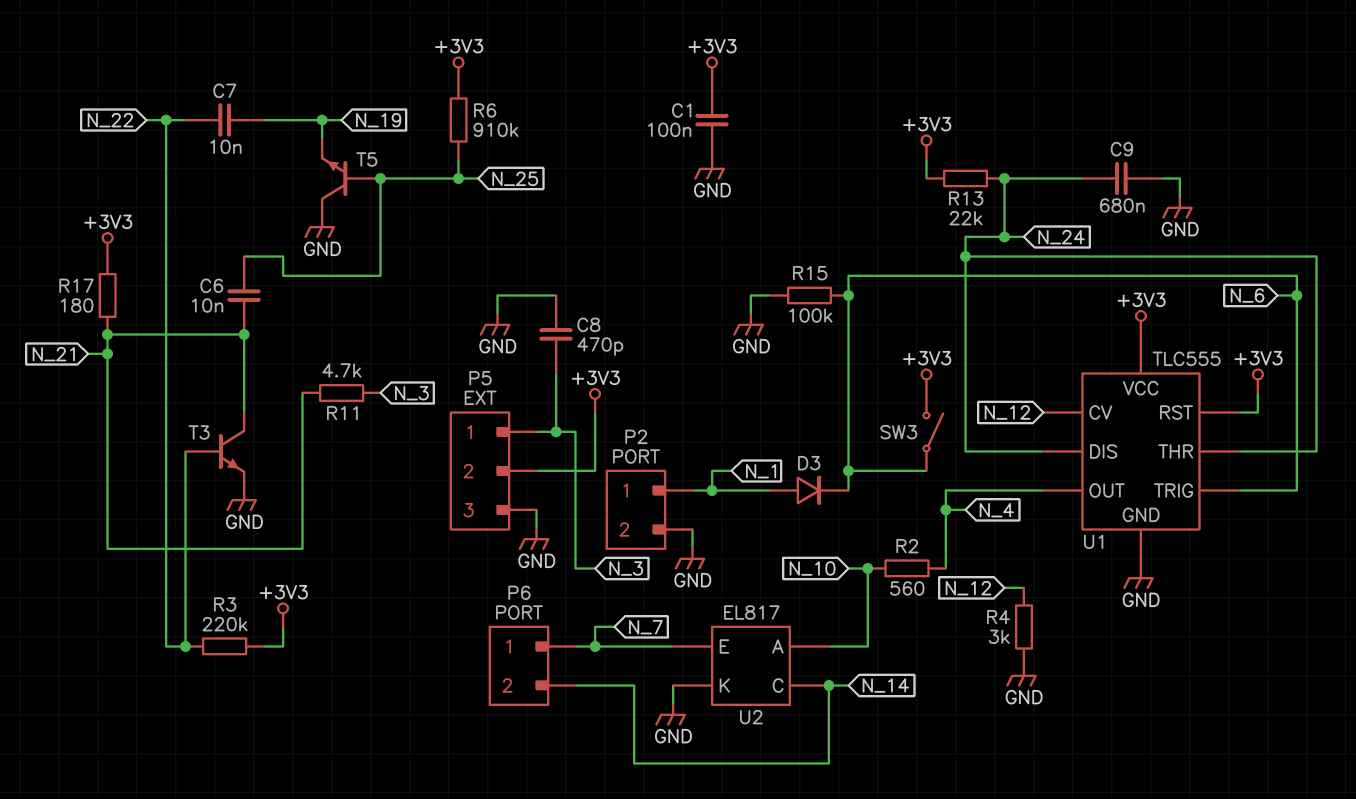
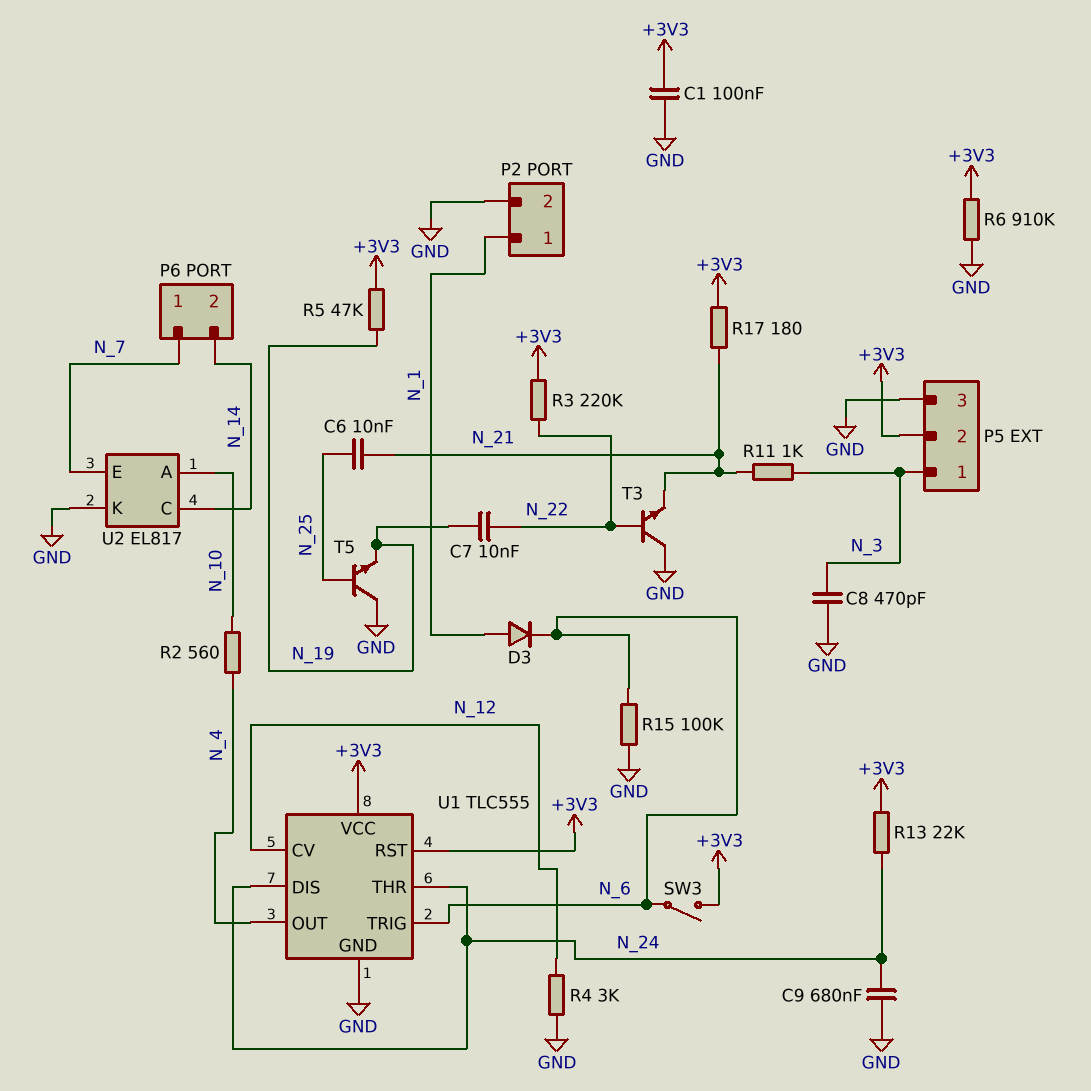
R5: none -> 47k (+3V3, N_19)
R6: 910k (+3V3, N_25) -> 910k (+3V3, GND)
R11: 4.7k (N_3, N_21) -> 1k (N_3, N_21)
T3: NPN (B N_22, C N_21, E GND) -> NPN (B N_22, C GND, E N_21)

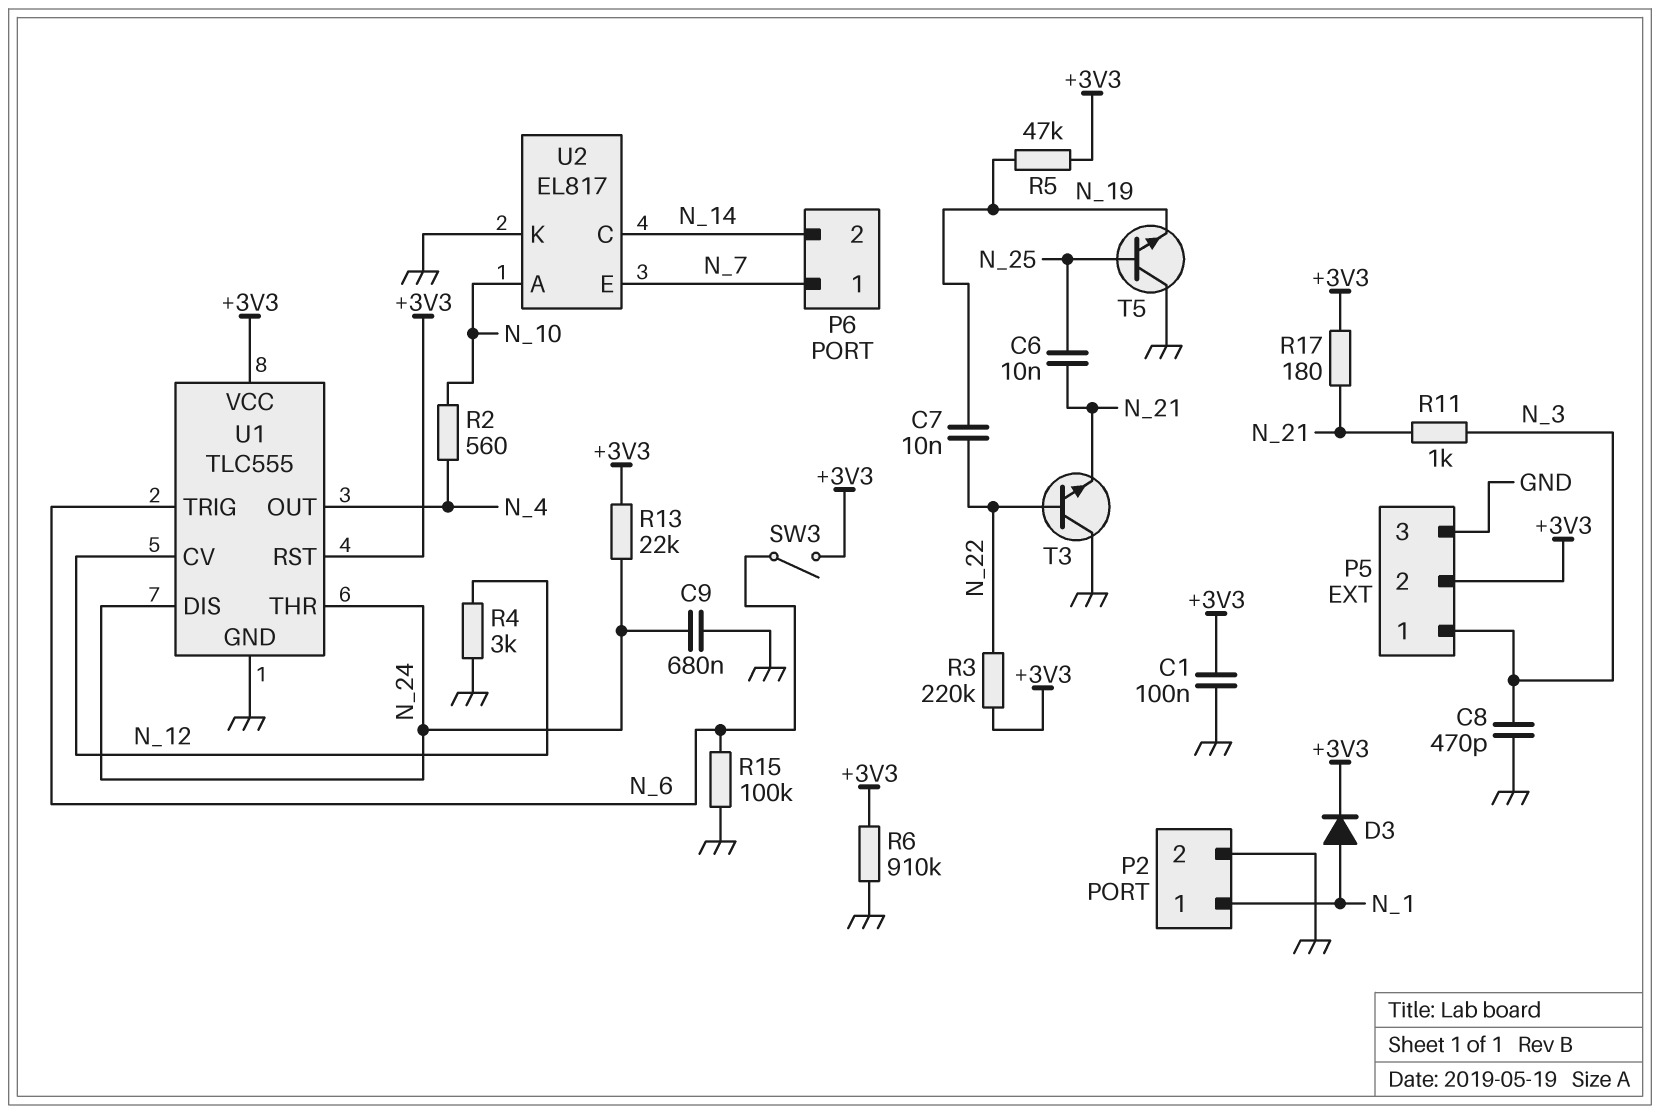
D3: diode (A N_1, K N_6) -> diode (A N_1, K +3V3)

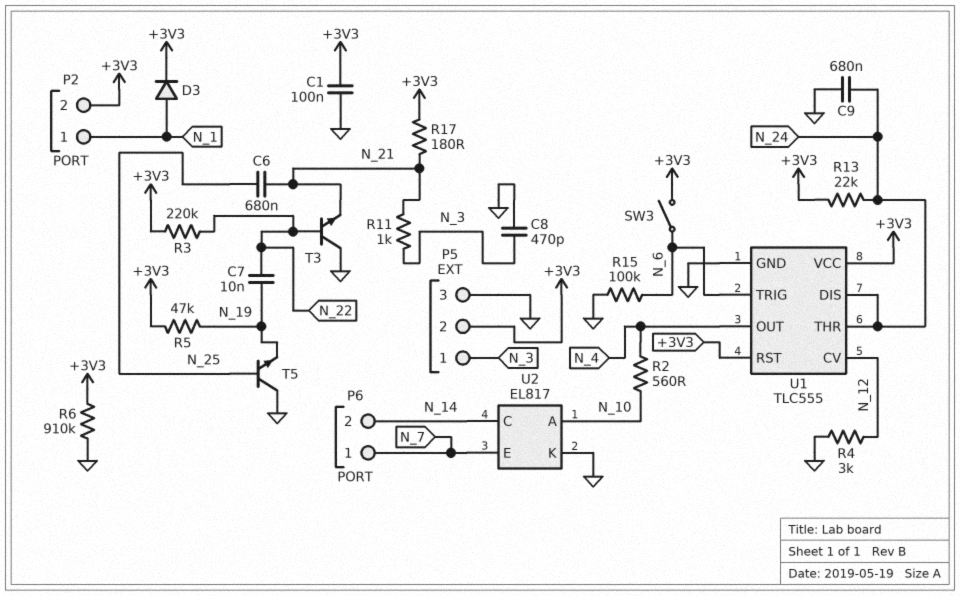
C6: 10nF (N_21, N_25) -> 680nF (N_21, N_25)
P2 pin 2: GND -> +3V3

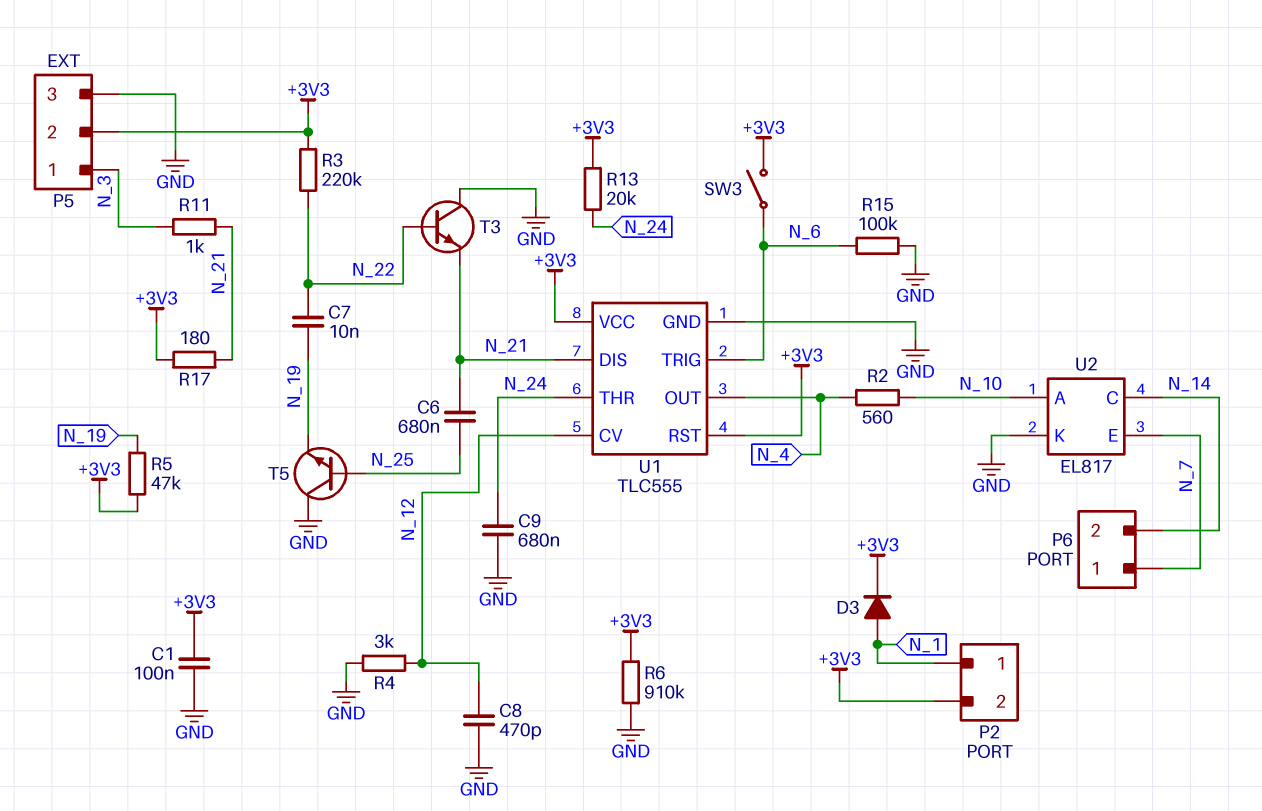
C8: 470pF (GND, N_3) -> 470pF (GND, N_12)
R13: 22k (+3V3, N_24) -> 20k (+3V3, N_24)
U1 pin DIS: N_24 -> N_21

